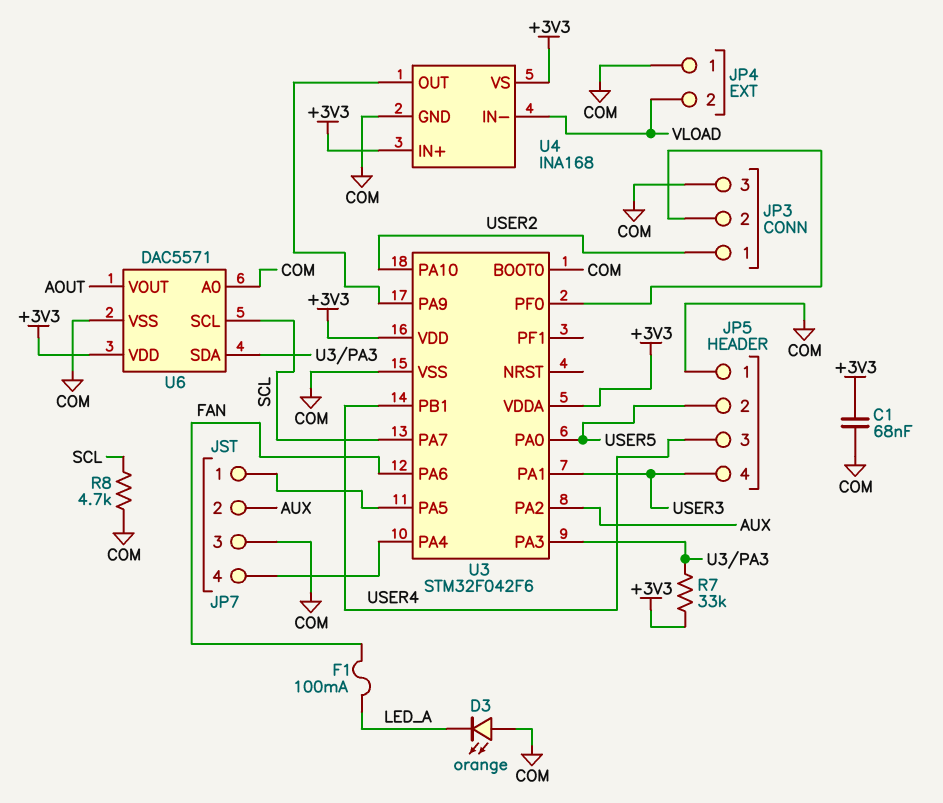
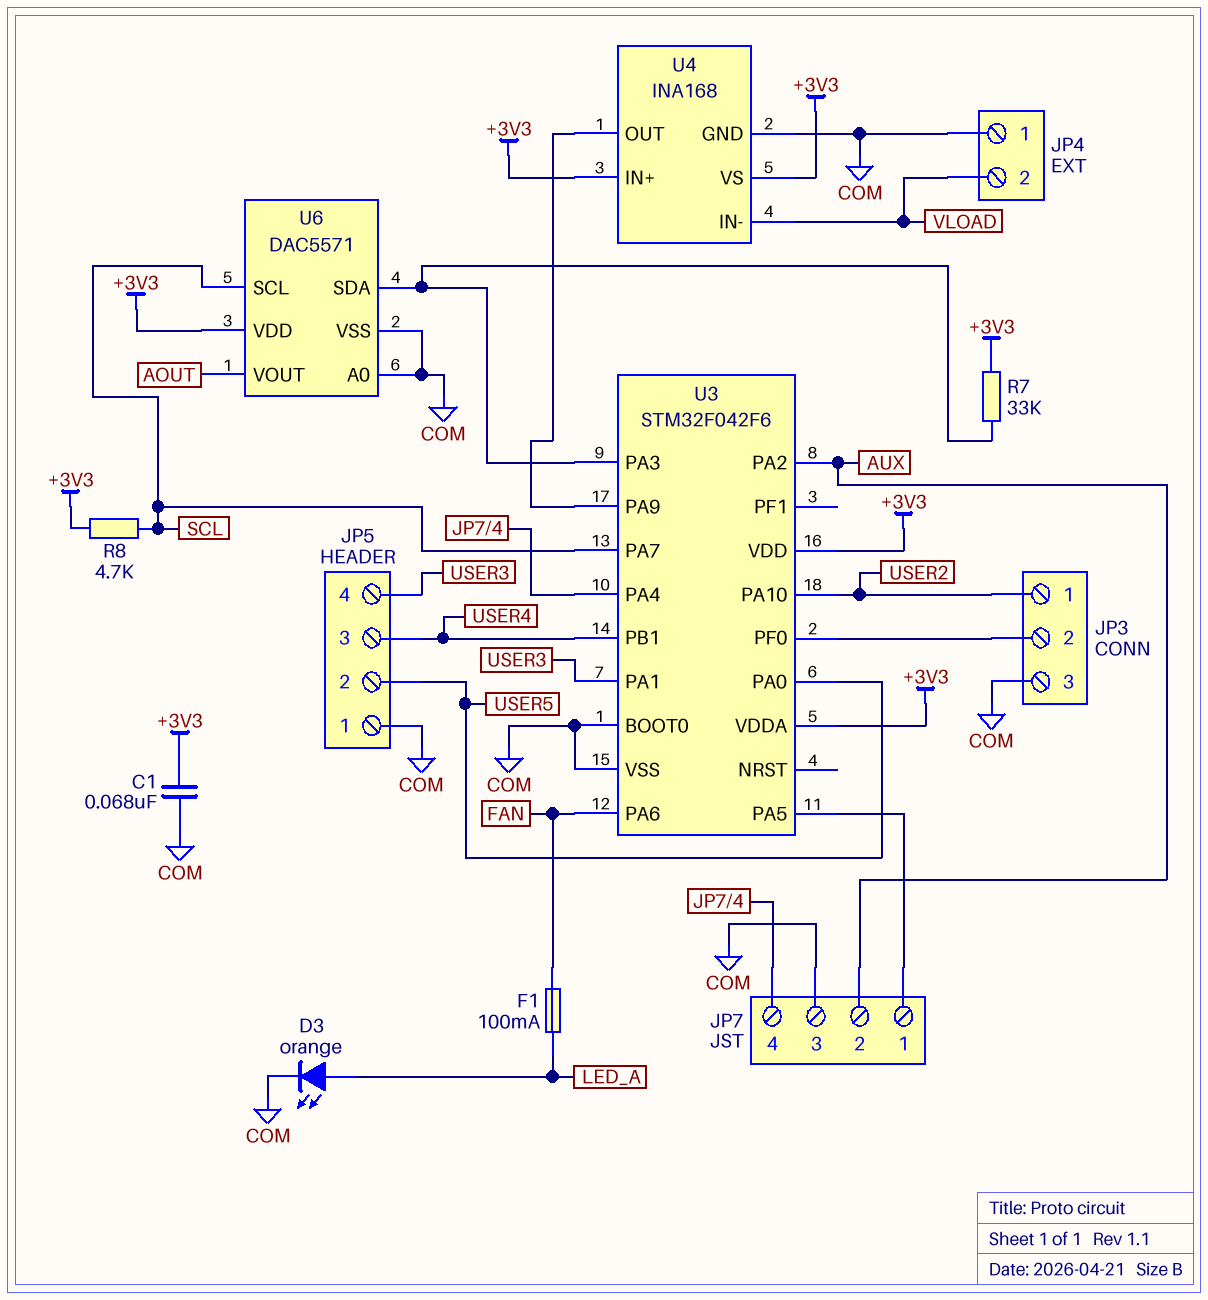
D3: LED orange (A COM, K LED_A) -> LED orange (A LED_A, K COM)
R8: 4.7k (COM, SCL) -> 4.7k (+3V3, SCL)

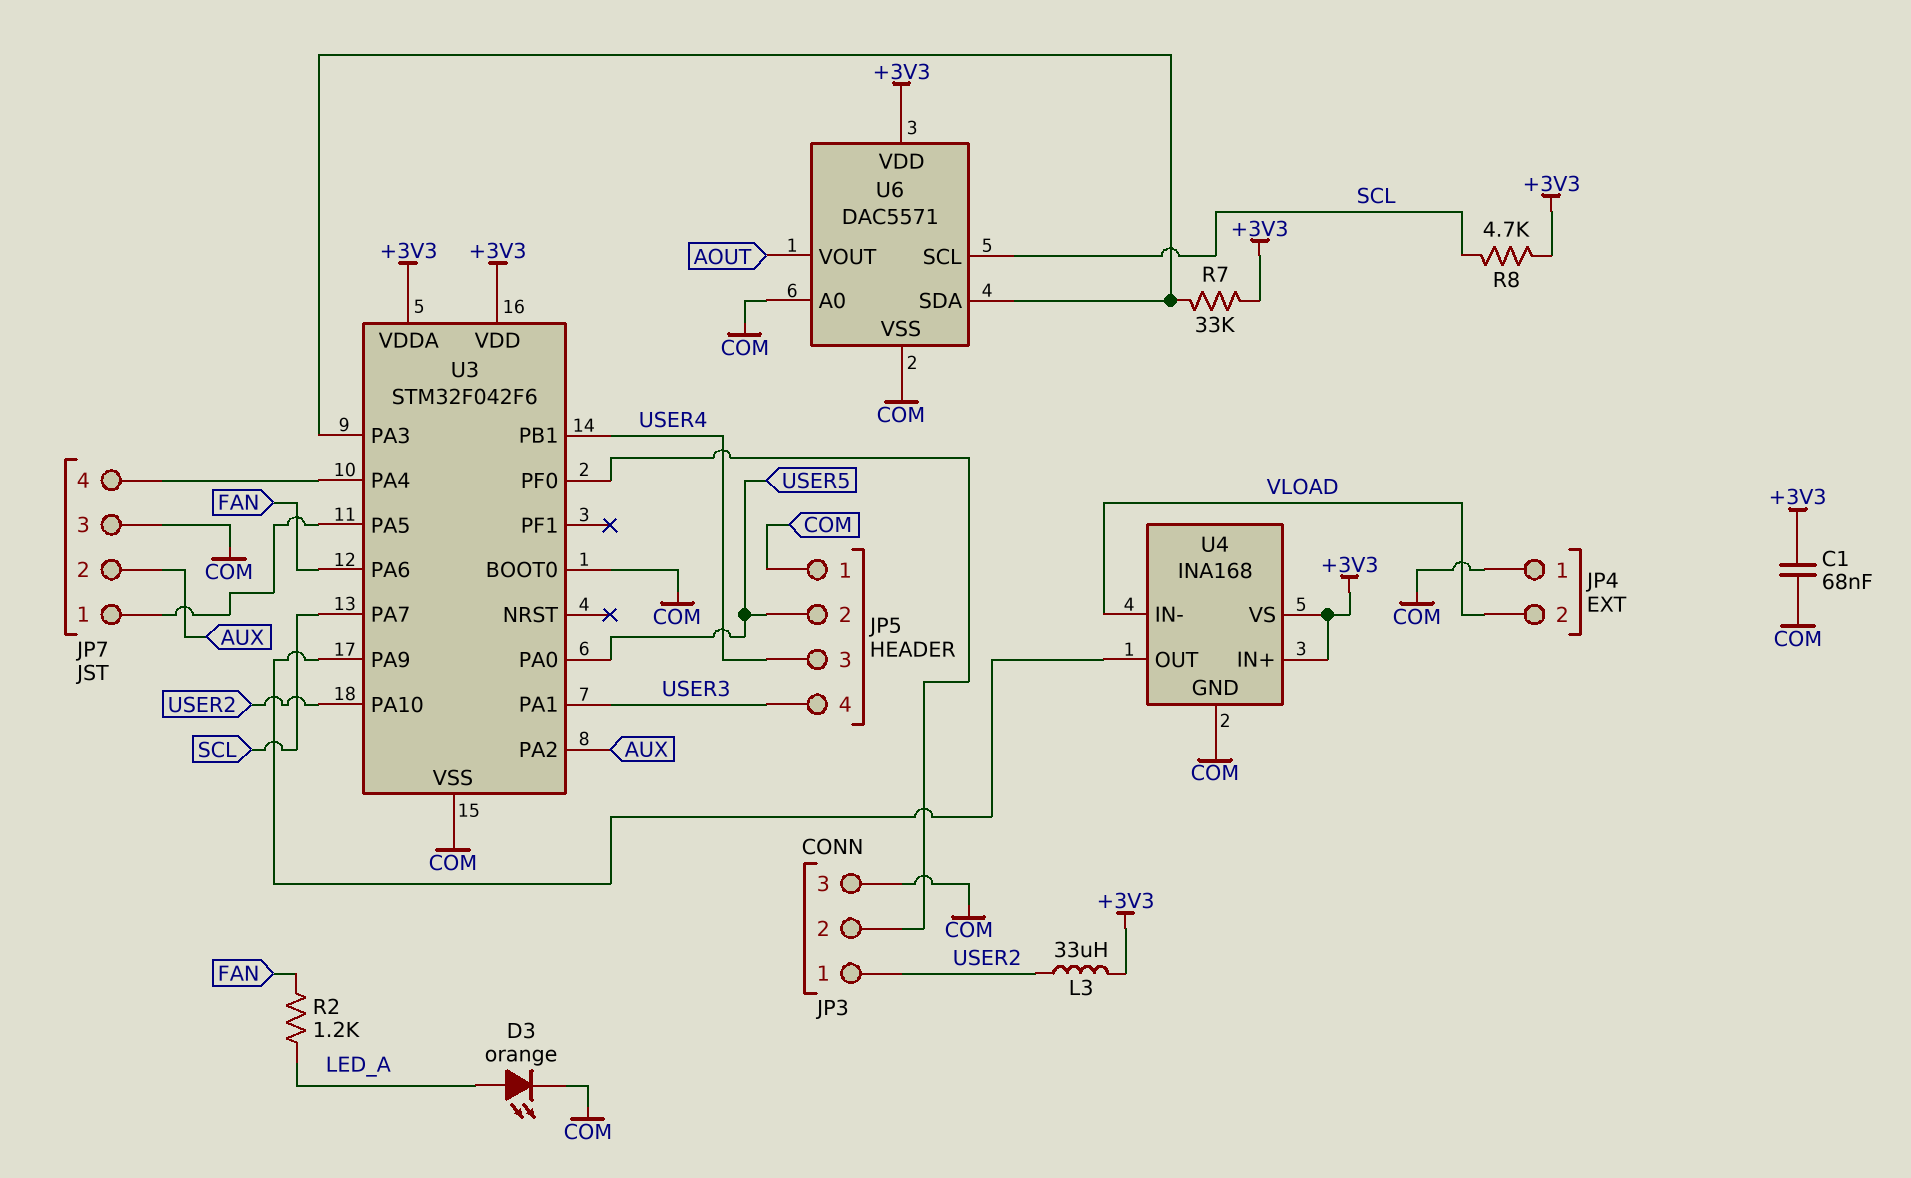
F1: 100mA (FAN, LED_A) -> none
L3: none -> 33uH (+3V3, USER2)
R2: none -> 1.2k (FAN, LED_A)

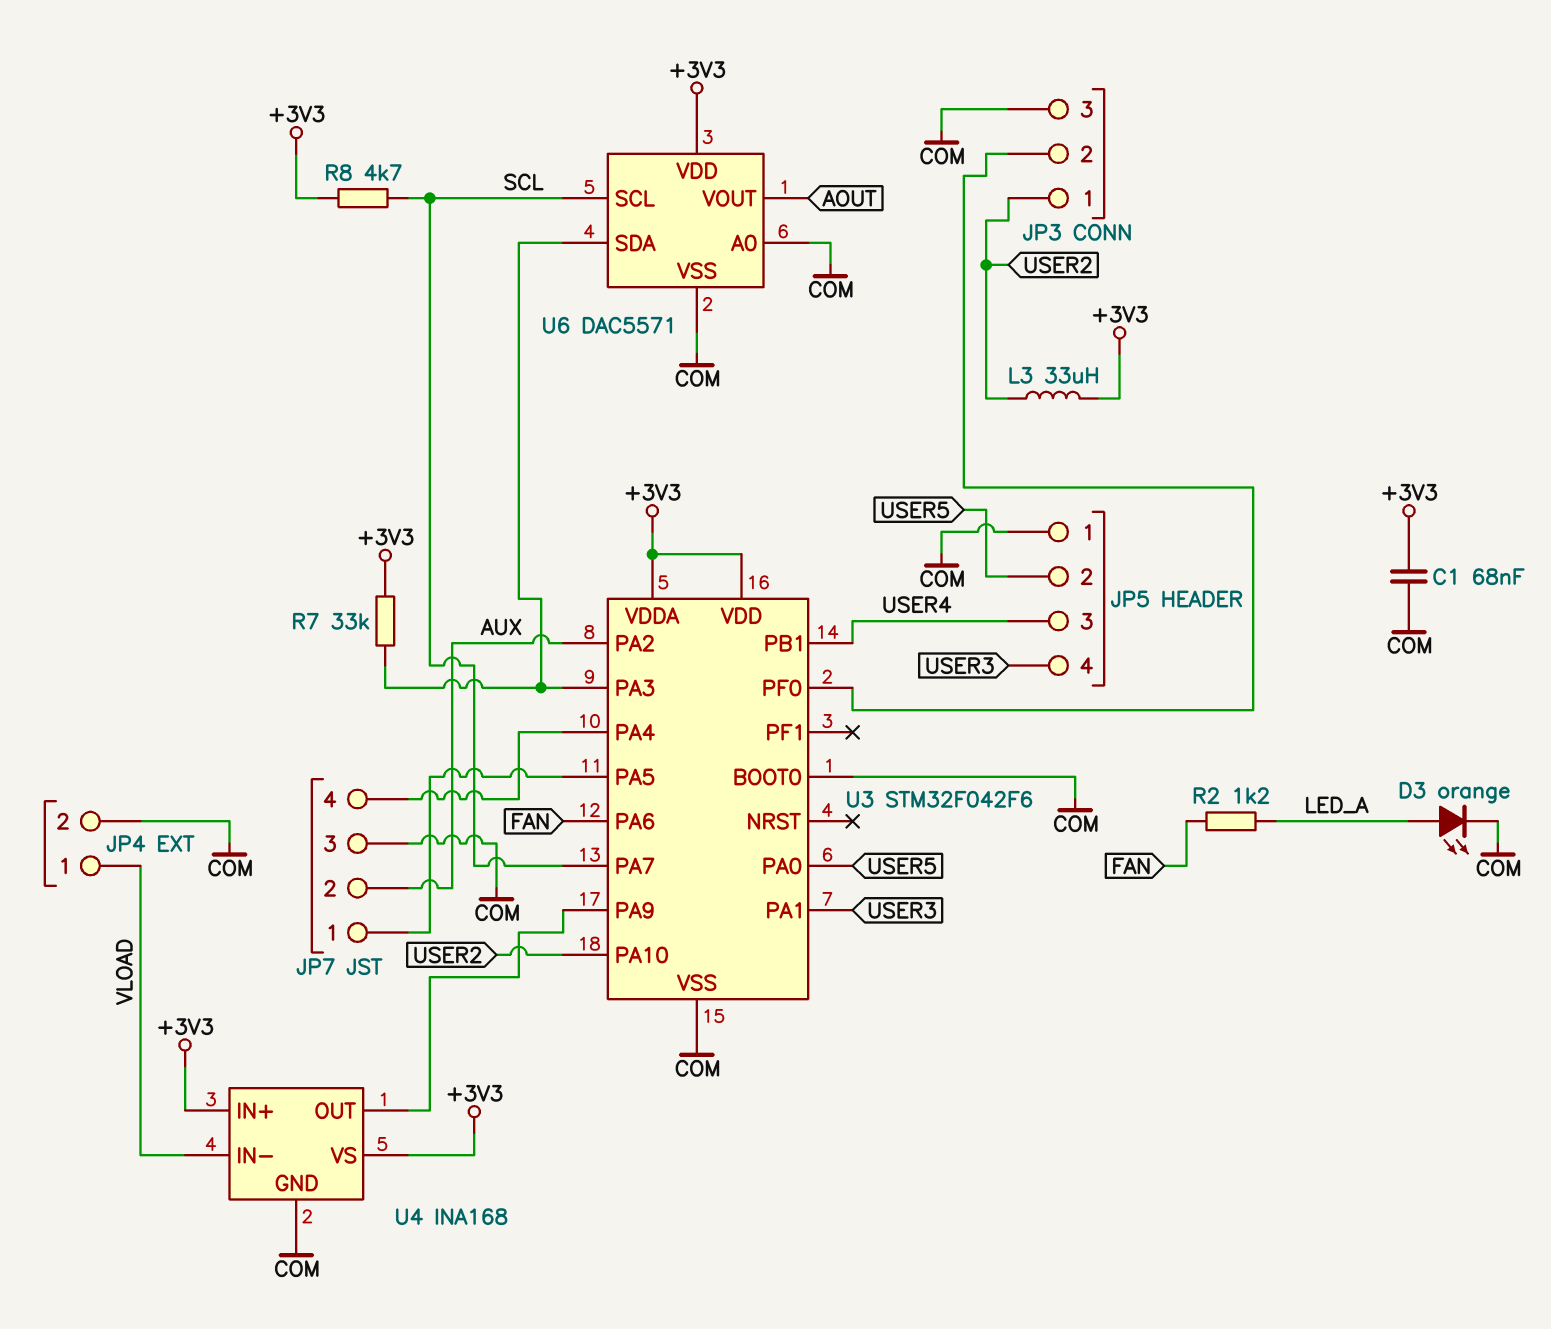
JP4 pin 1: COM -> VLOAD
JP4 pin 2: VLOAD -> COM

